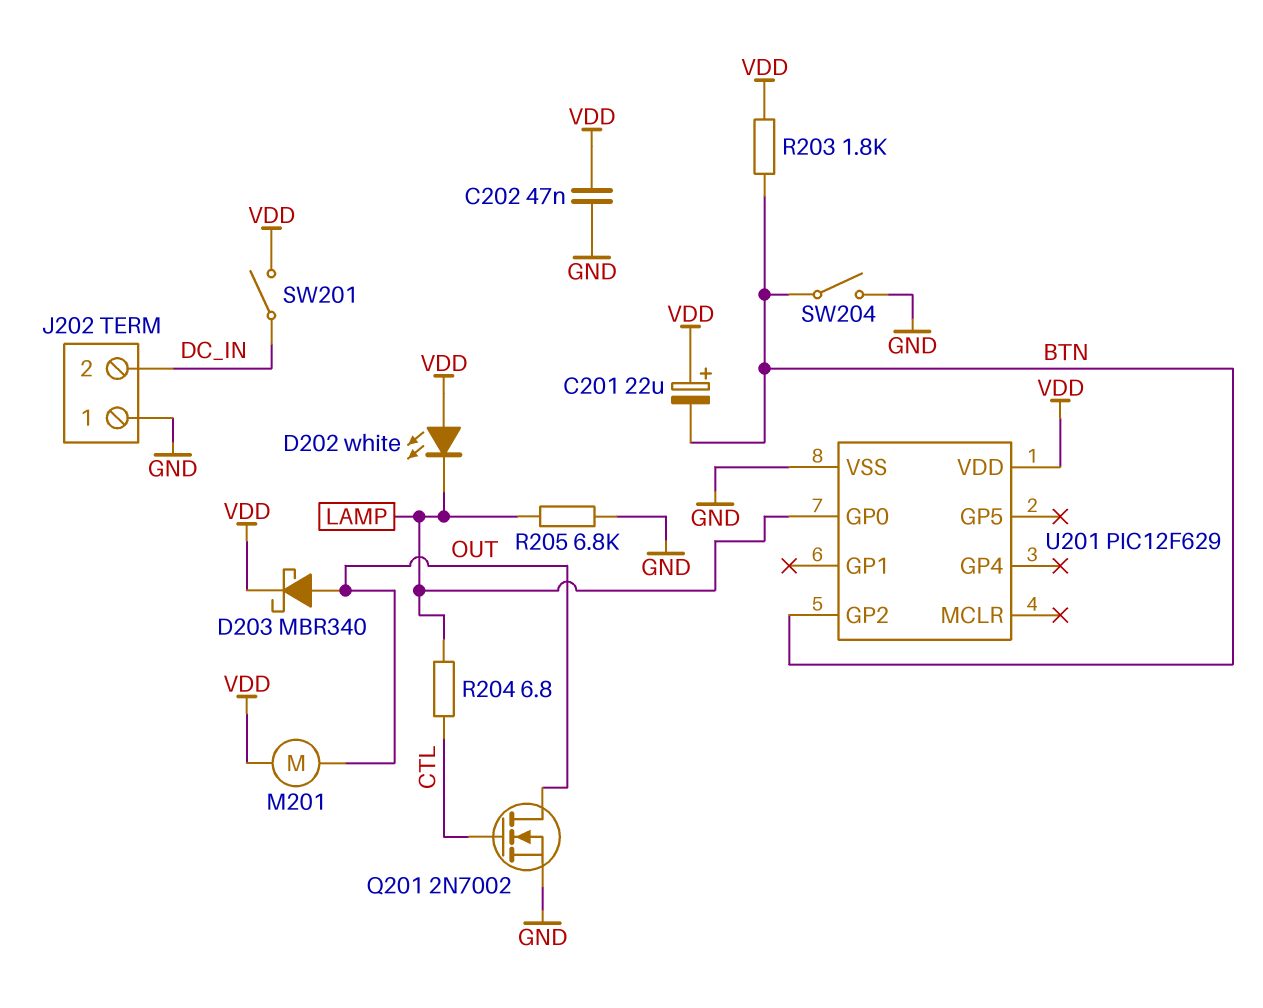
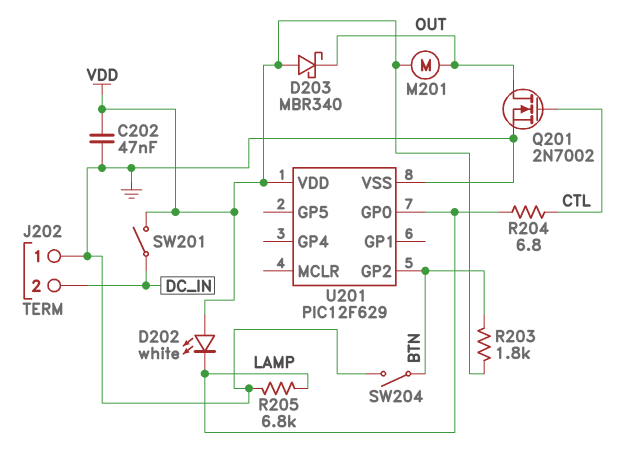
C201: 22uF (plus VDD, minus BTN) -> none
D203: schottky MBR340 (A OUT, K VDD) -> schottky MBR340 (A VDD, K OUT)

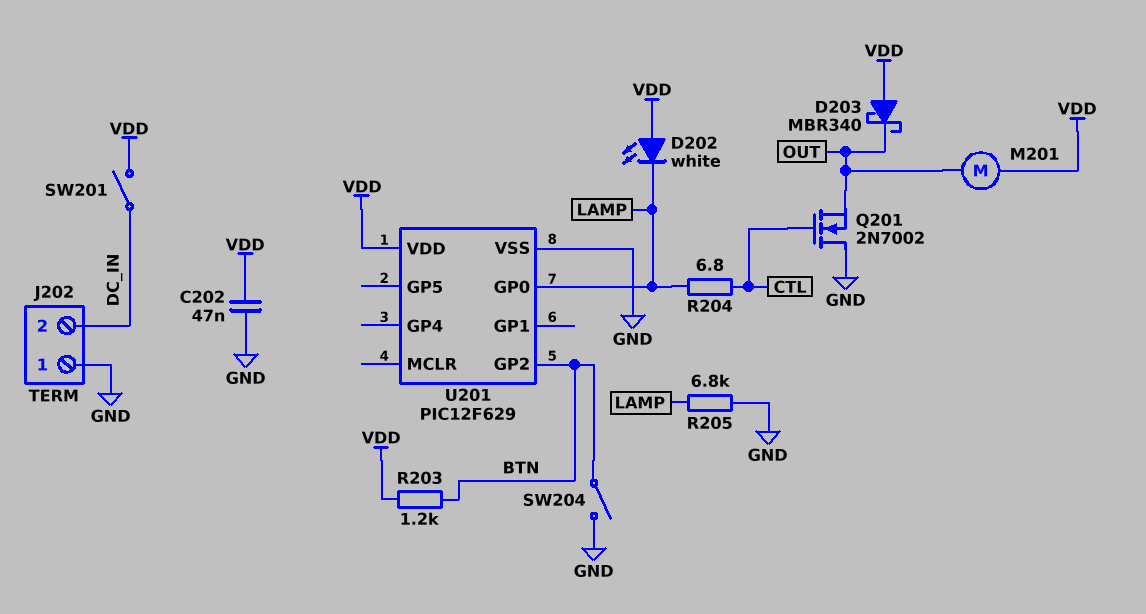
Q201: NMOS 2N7002 (G CTL, D OUT, S GND) -> NMOS 2N7002 (G CTL, D GND, S OUT)
R203: 1.8k (BTN, VDD) -> 1.2k (BTN, VDD)

